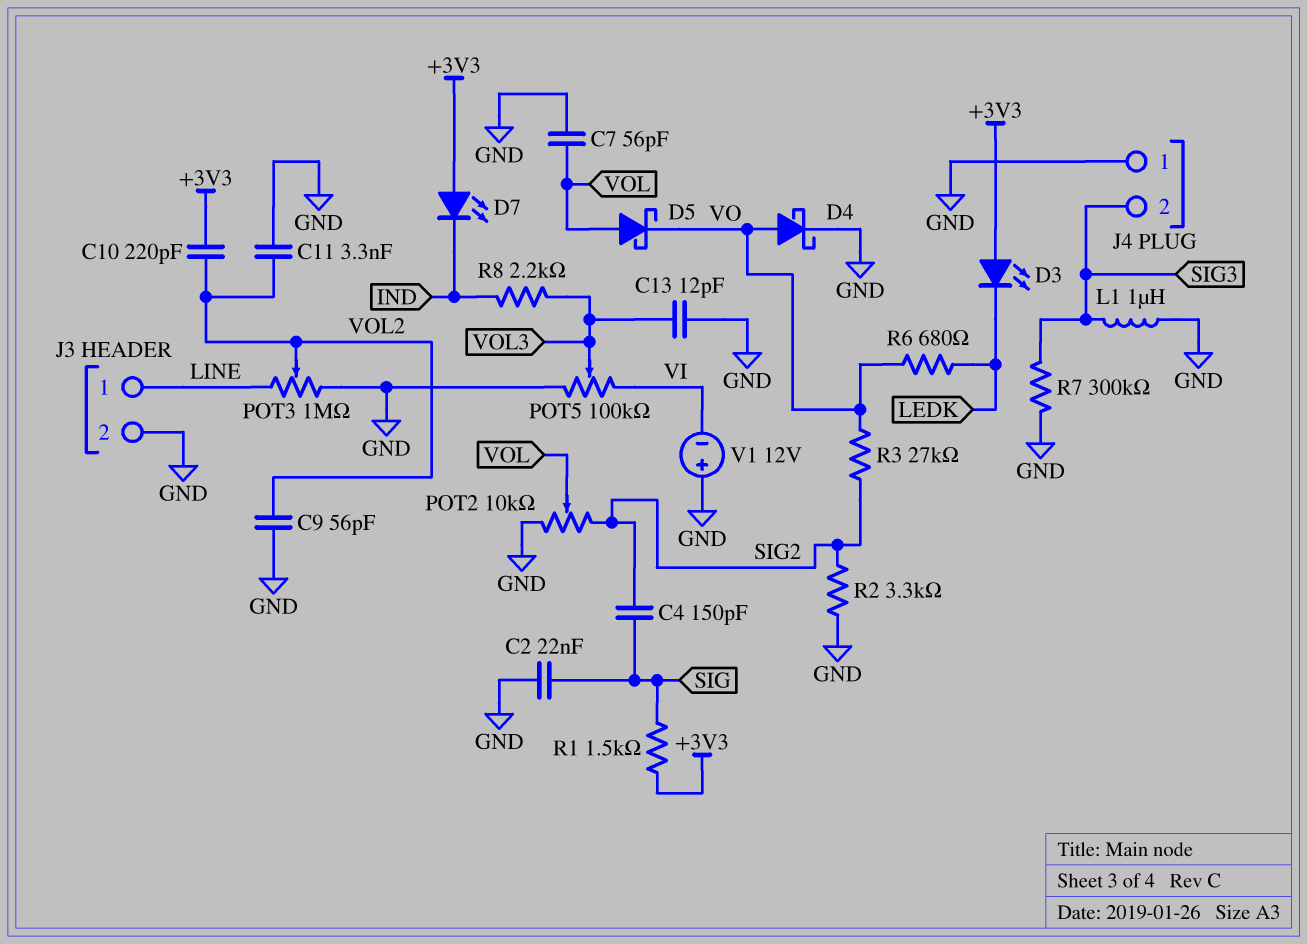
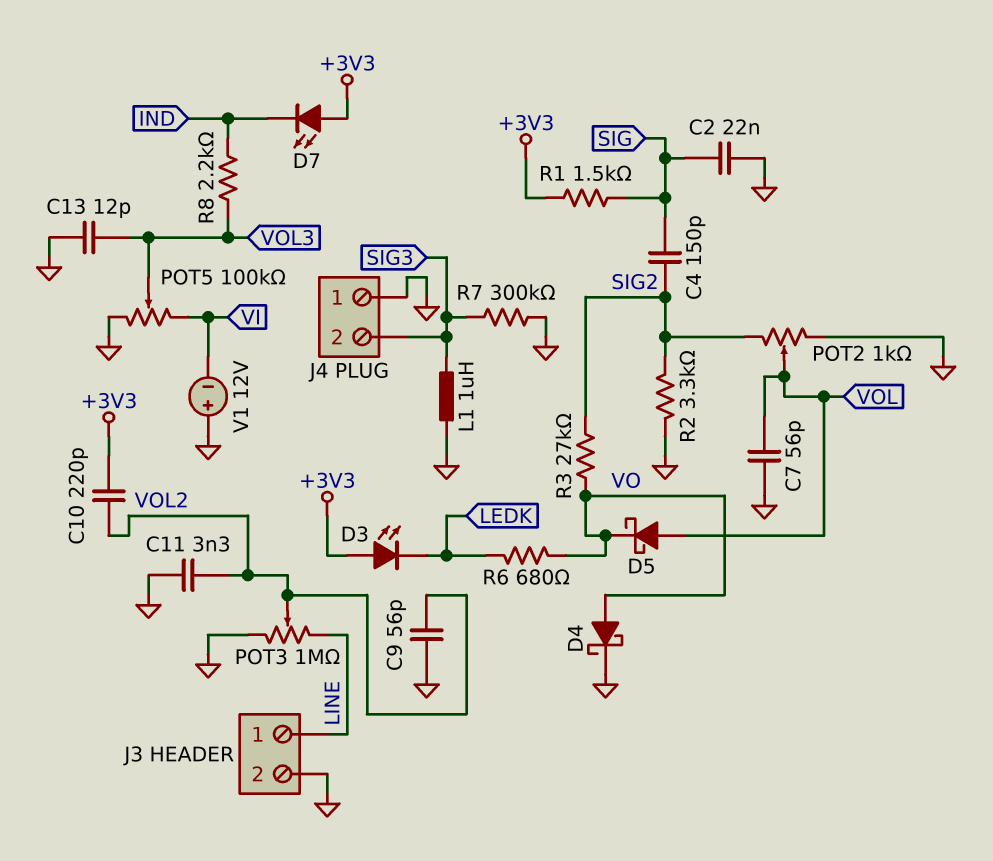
POT2: 10k (GND, SIG2, wiper VOL) -> 1k (GND, SIG2, wiper VOL)

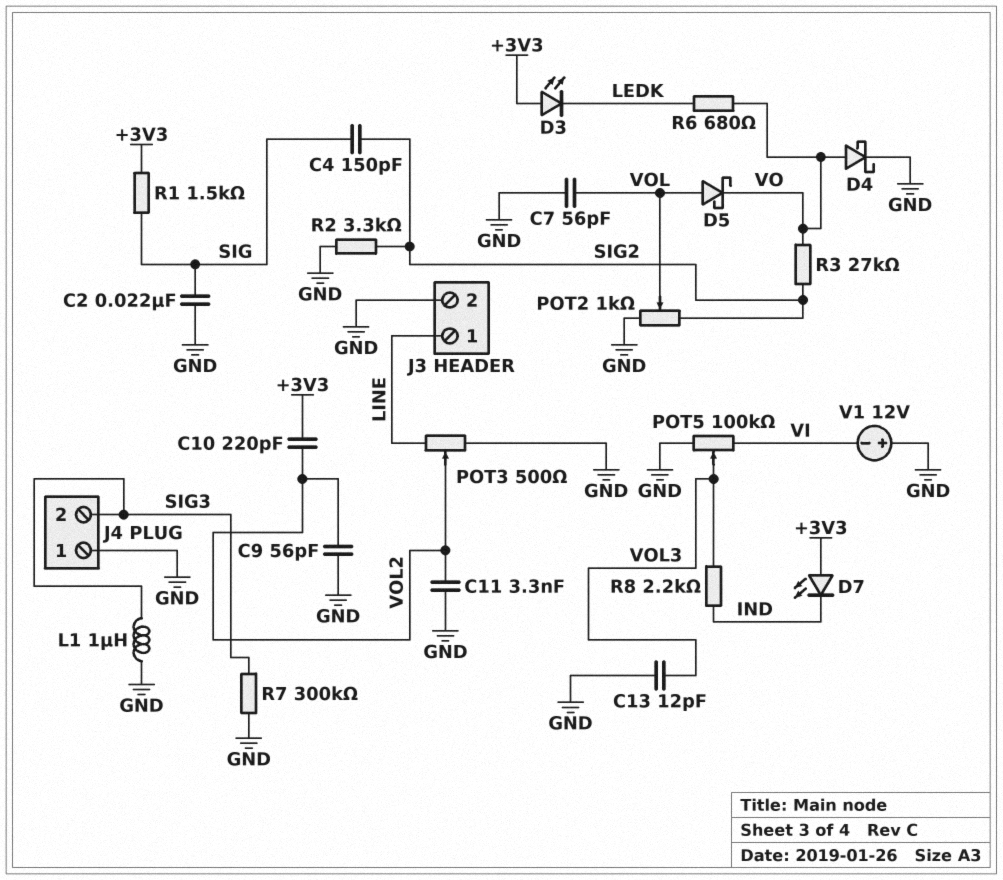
POT3: 1M (GND, LINE, wiper VOL2) -> 500 (GND, LINE, wiper VOL2)

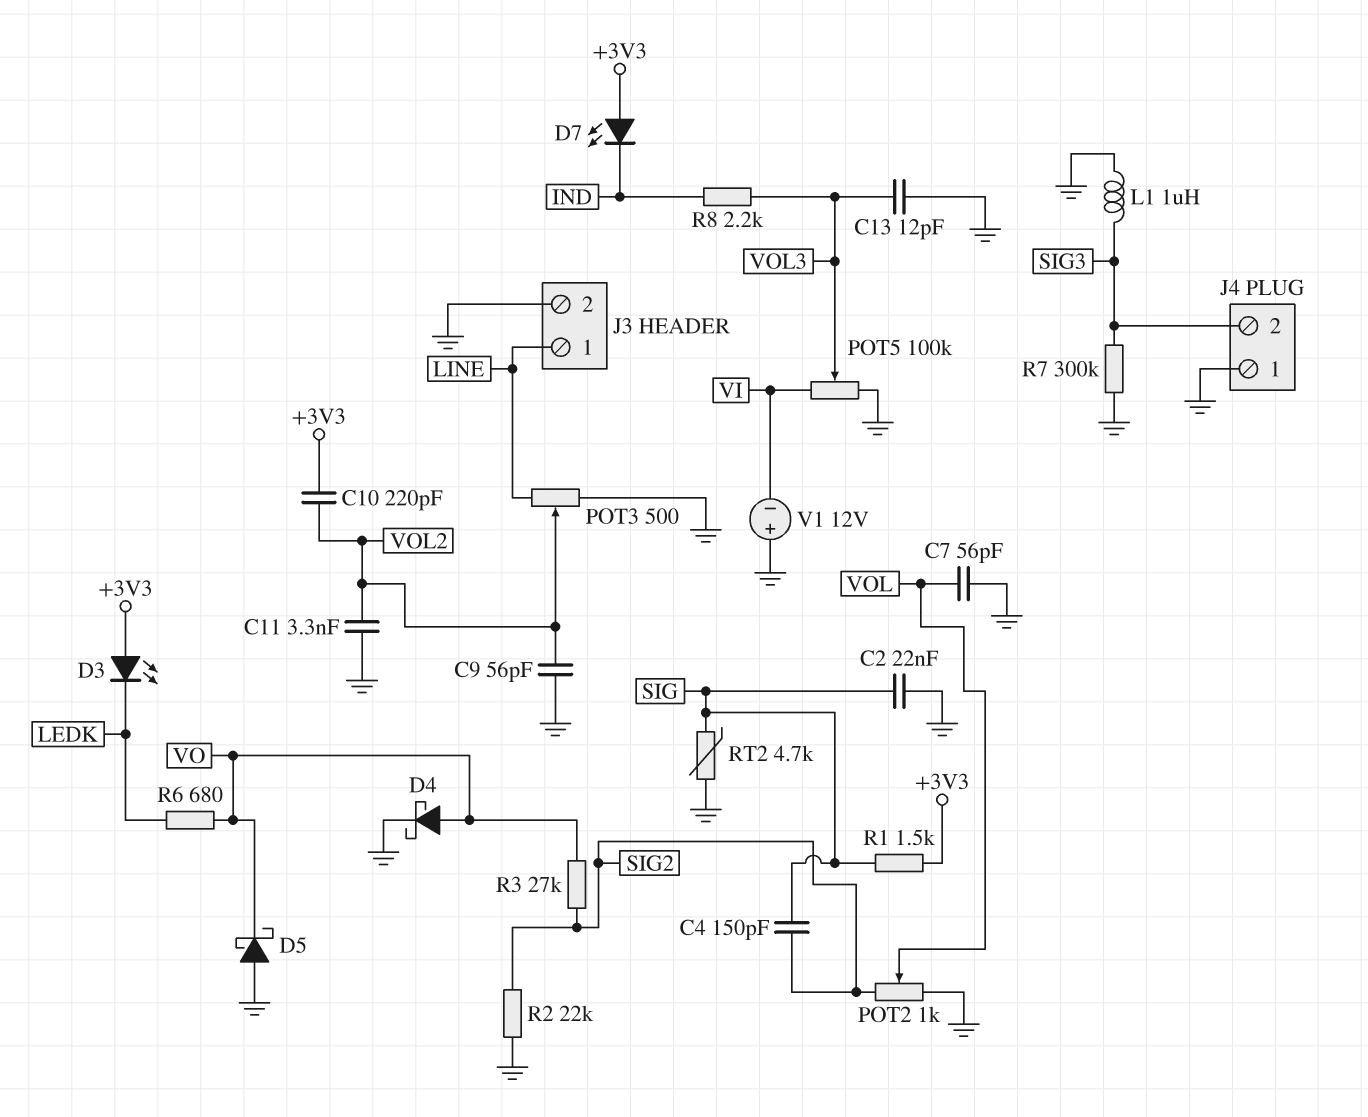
D5: schottky (A VOL, K VO) -> schottky (A GND, K VO)
R2: 3.3k (GND, SIG2) -> 22k (GND, SIG2)
RT2: none -> 4.7k (GND, SIG)

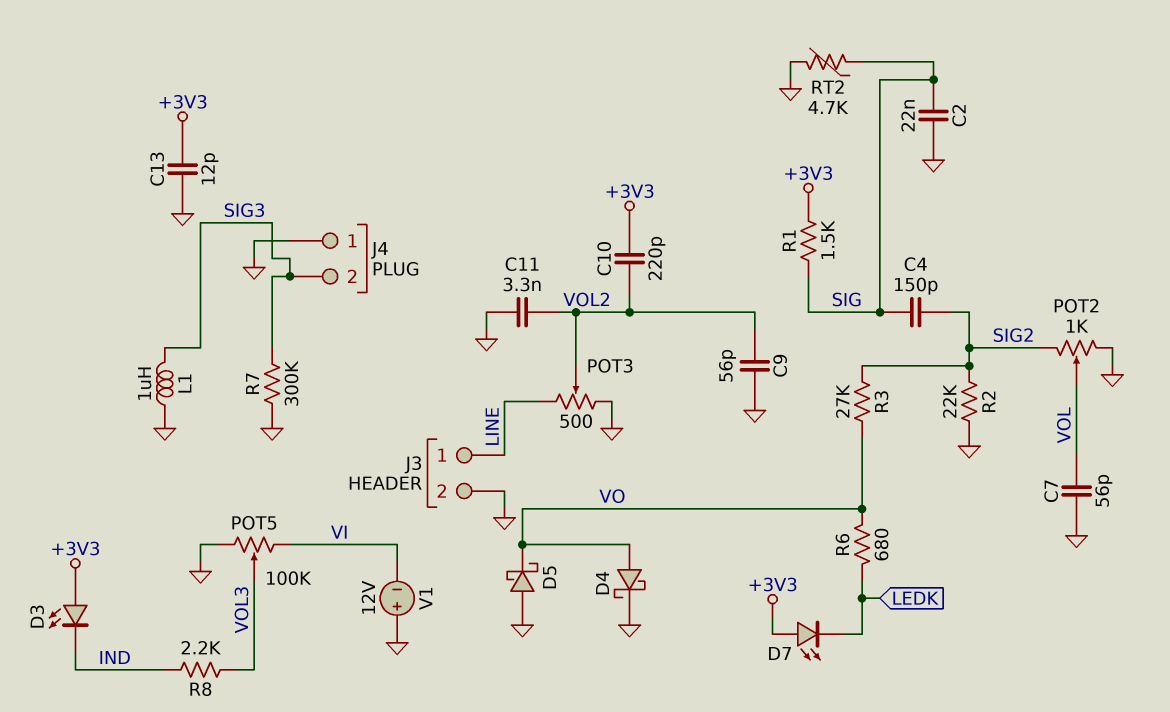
C13: 12pF (GND, VOL3) -> 12pF (+3V3, GND)
D3: LED (A +3V3, K LEDK) -> LED (A +3V3, K IND)
D7: LED (A +3V3, K IND) -> LED (A +3V3, K LEDK)

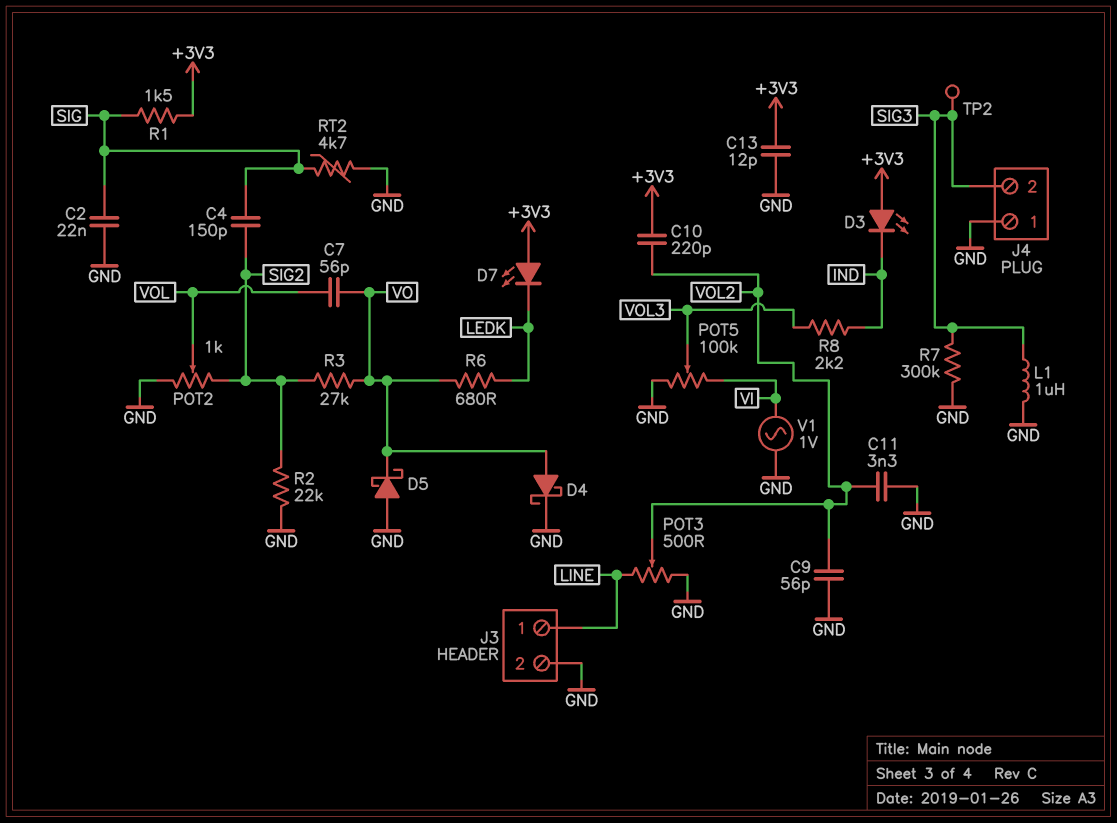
C7: 56pF (GND, VOL) -> 56pF (VO, VOL)
TP2: none -> test point (SIG3)
V1: 12V (plus GND, minus VI) -> AC 1V (GND, VI)

